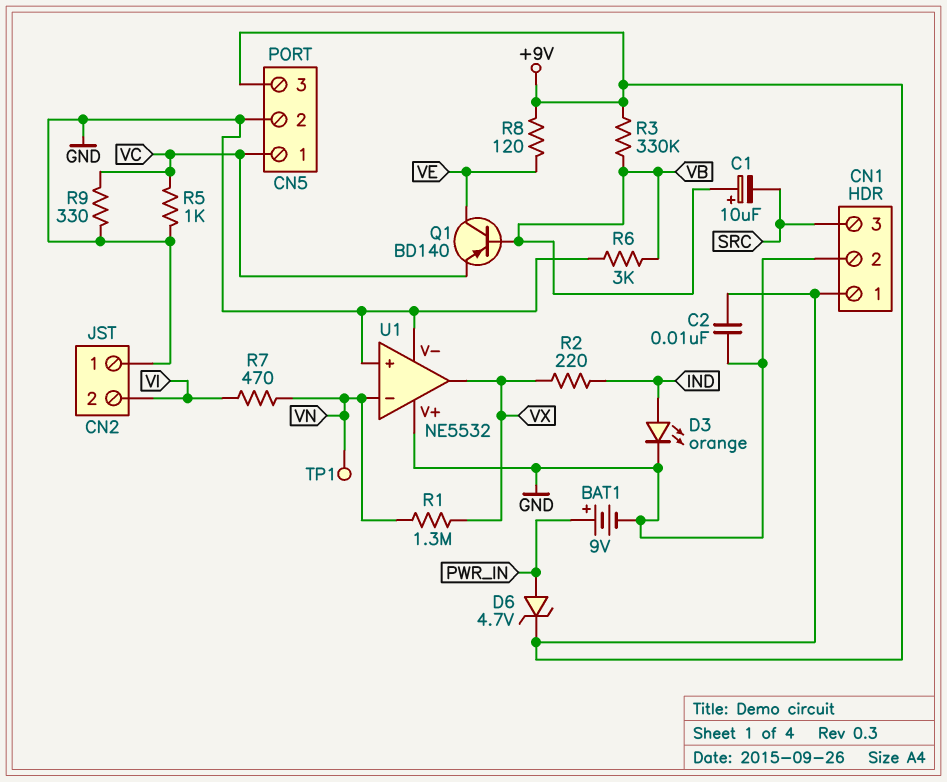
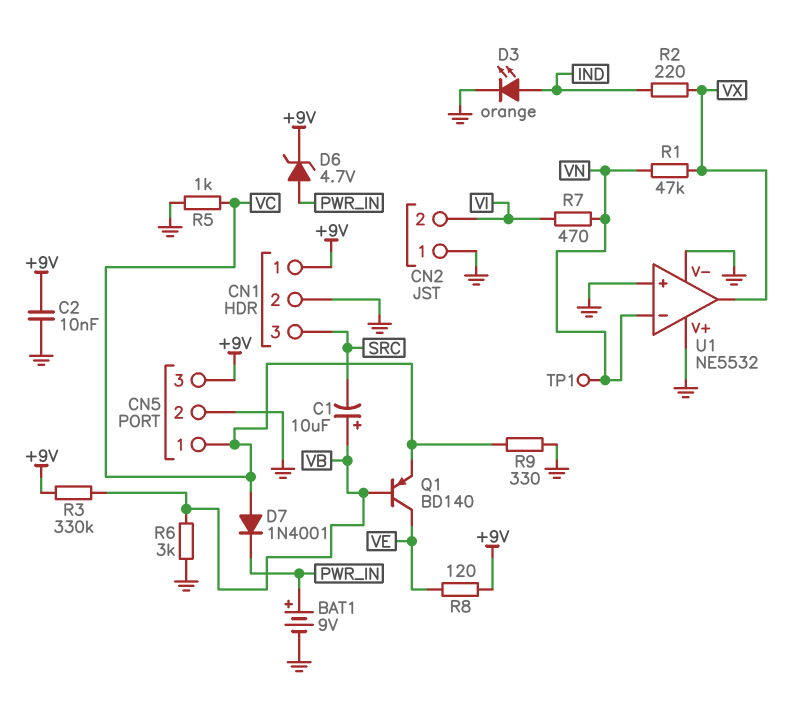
D7: none -> diode 1N4001 (A VC, K PWR_IN)
R1: 1.3M (VN, VX) -> 47k (VN, VX)

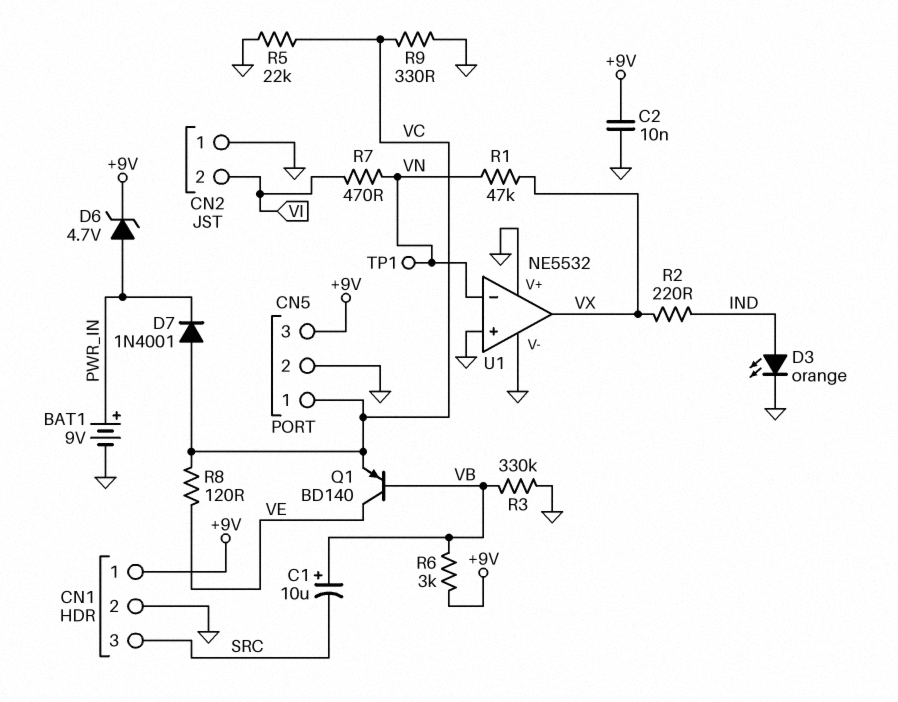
R3: 330k (+9V, VB) -> 330k (GND, VB)
R5: 1k (GND, VC) -> 22k (GND, VC)
R6: 3k (GND, VB) -> 3k (+9V, VB)
R8: 120 (+9V, VE) -> 120 (VC, VE)

